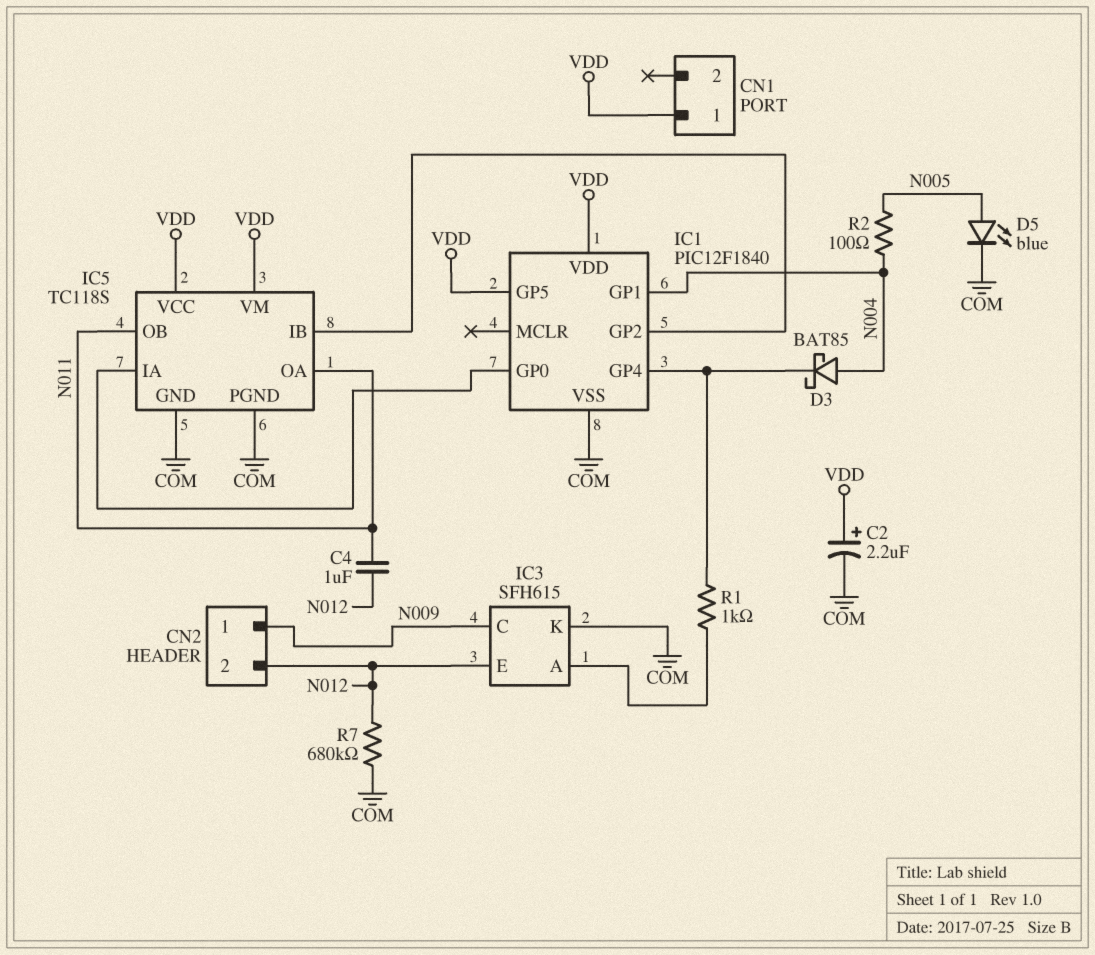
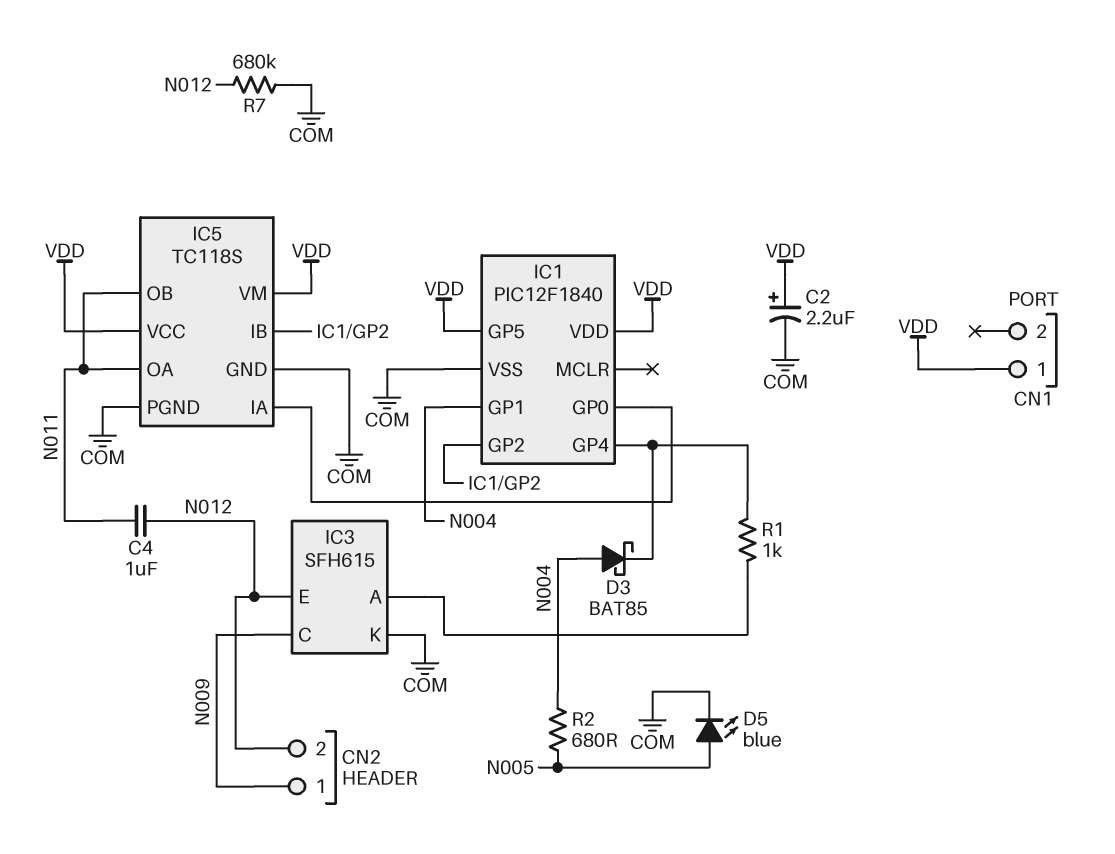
R2: 100 (N004, N005) -> 680 (N004, N005)

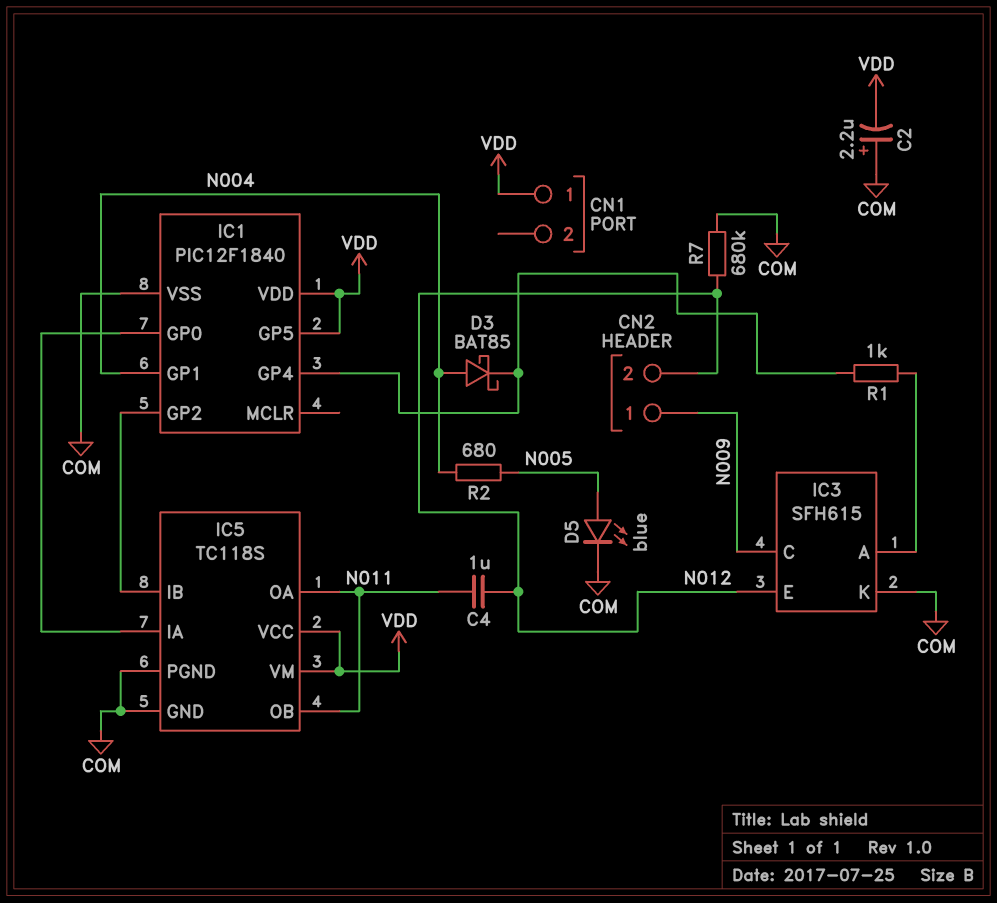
C2: 2.2uF (plus VDD, minus COM) -> 2.2uF (plus COM, minus VDD)

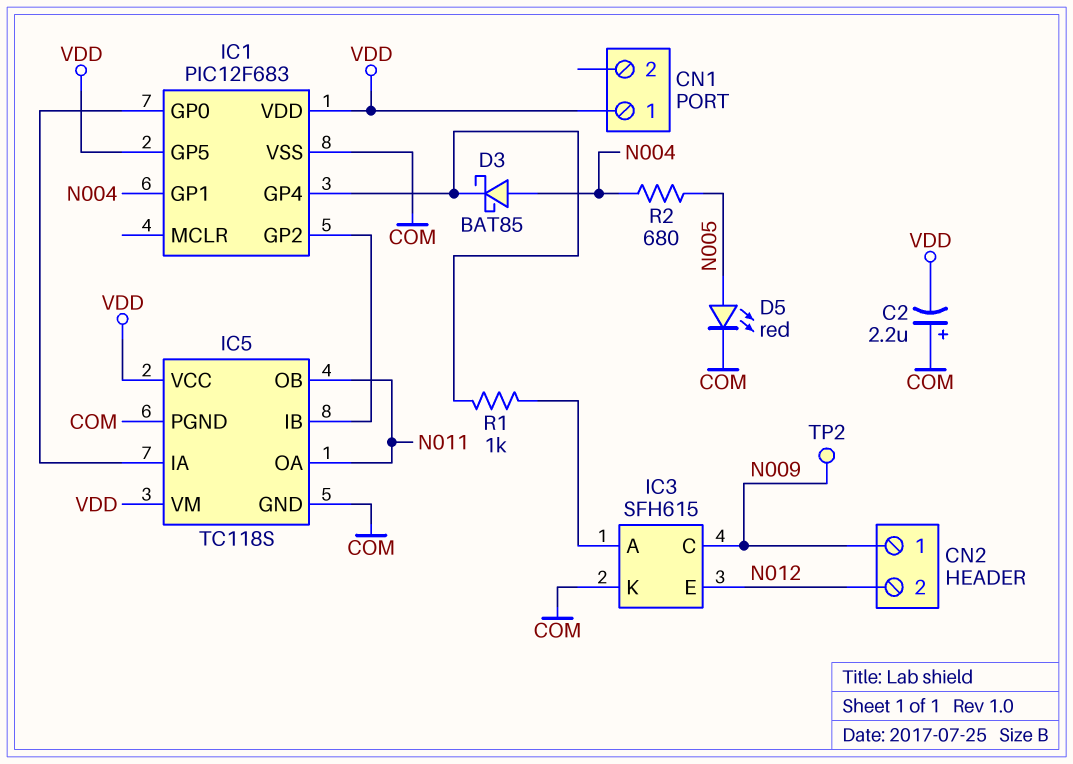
C4: 1uF (N011, N012) -> none
D5: LED blue (A N005, K COM) -> LED red (A N005, K COM)
IC1: PIC12F1840 -> PIC12F683
R7: 680k (COM, N012) -> none
TP2: none -> test point (N009)

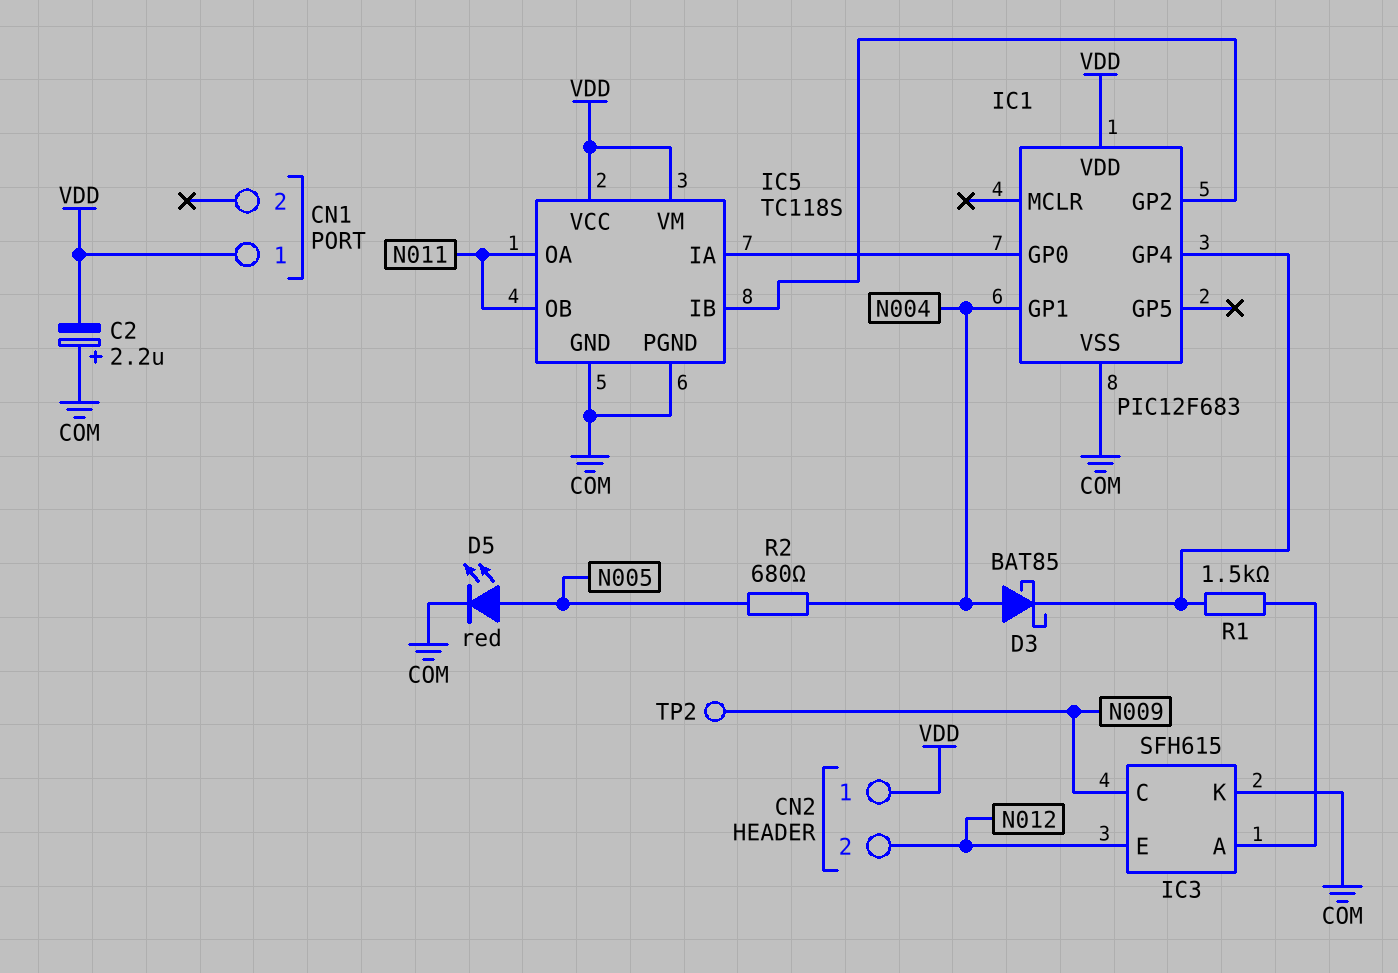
CN2 pin 1: N009 -> VDD
IC1 pin GP5: VDD -> none
R1: 1k (IC1/GP4, IC3/A) -> 1.5k (IC1/GP4, IC3/A)

